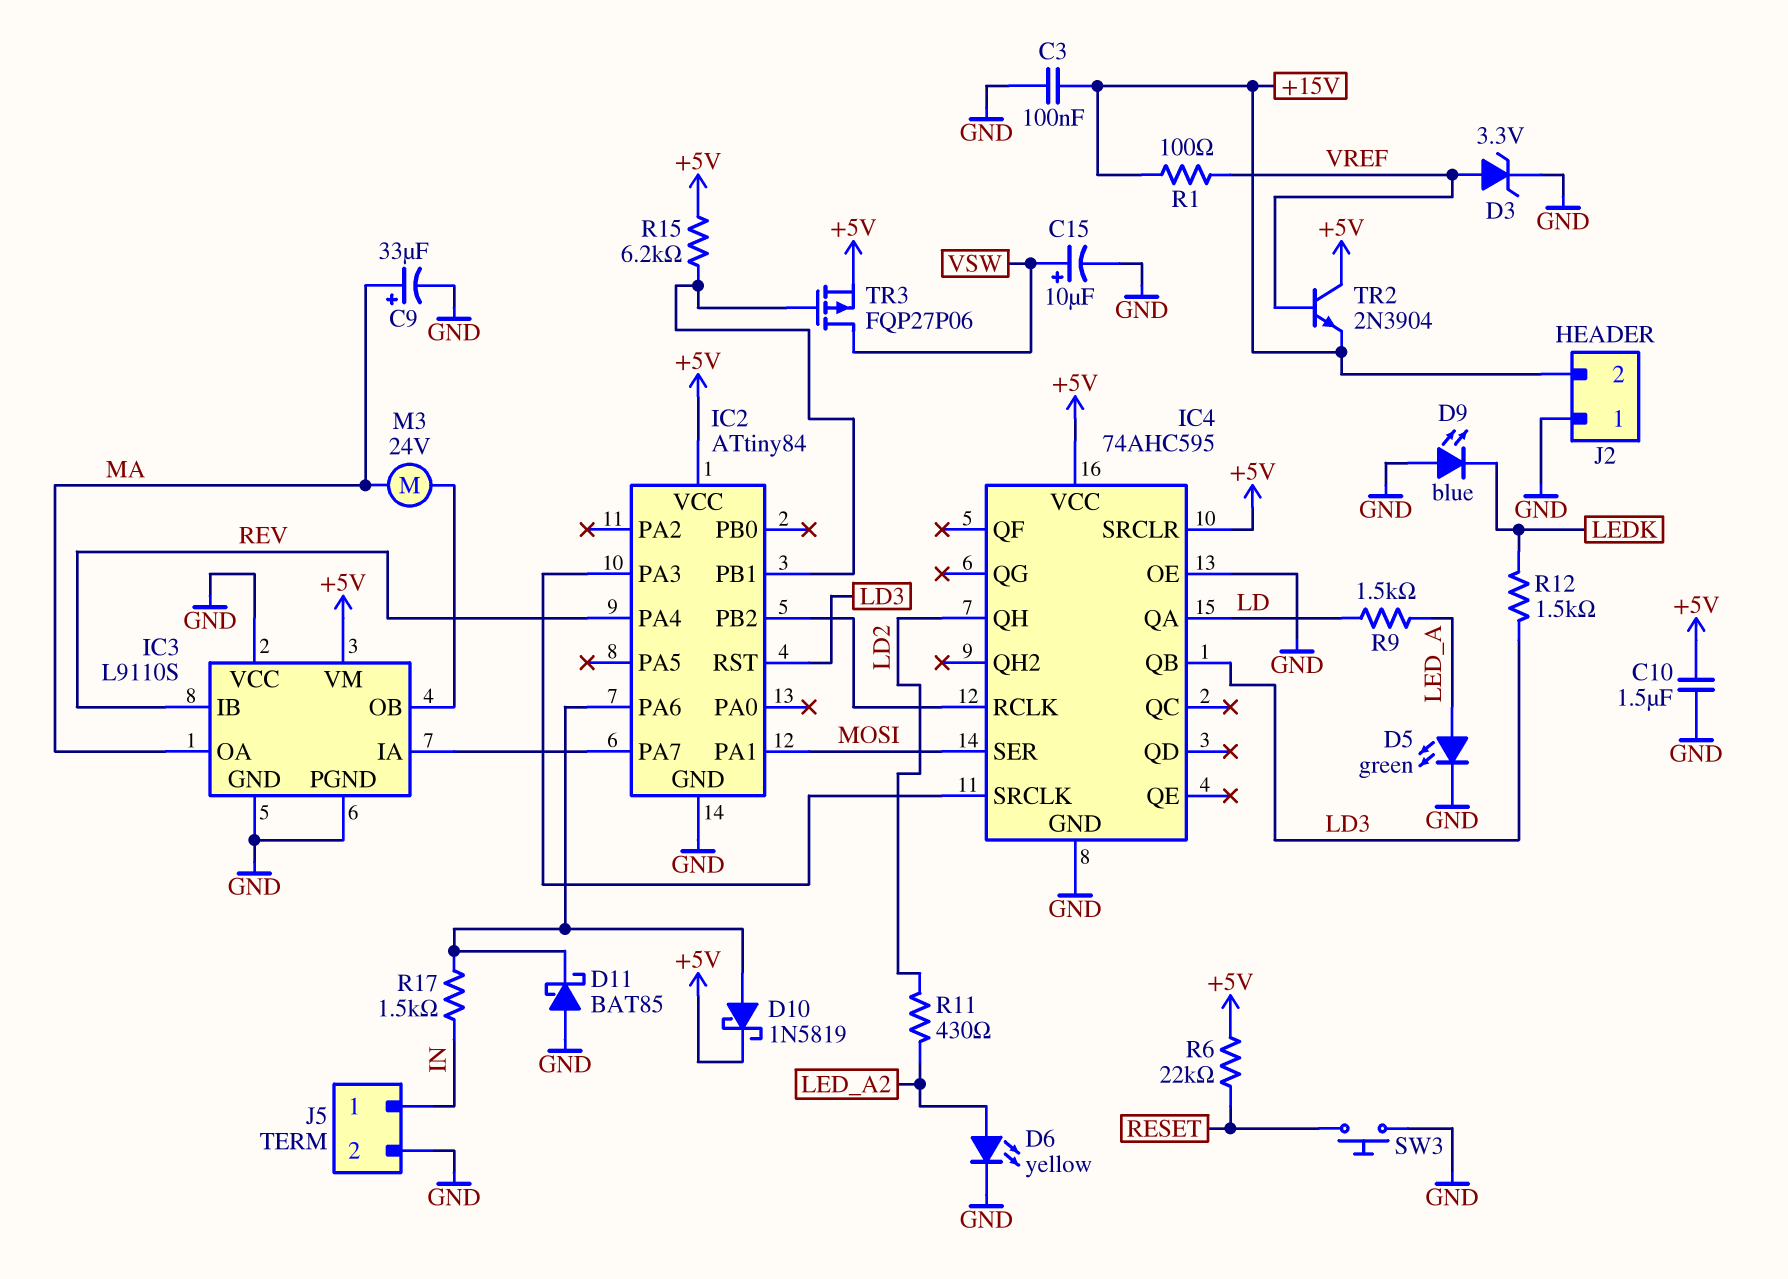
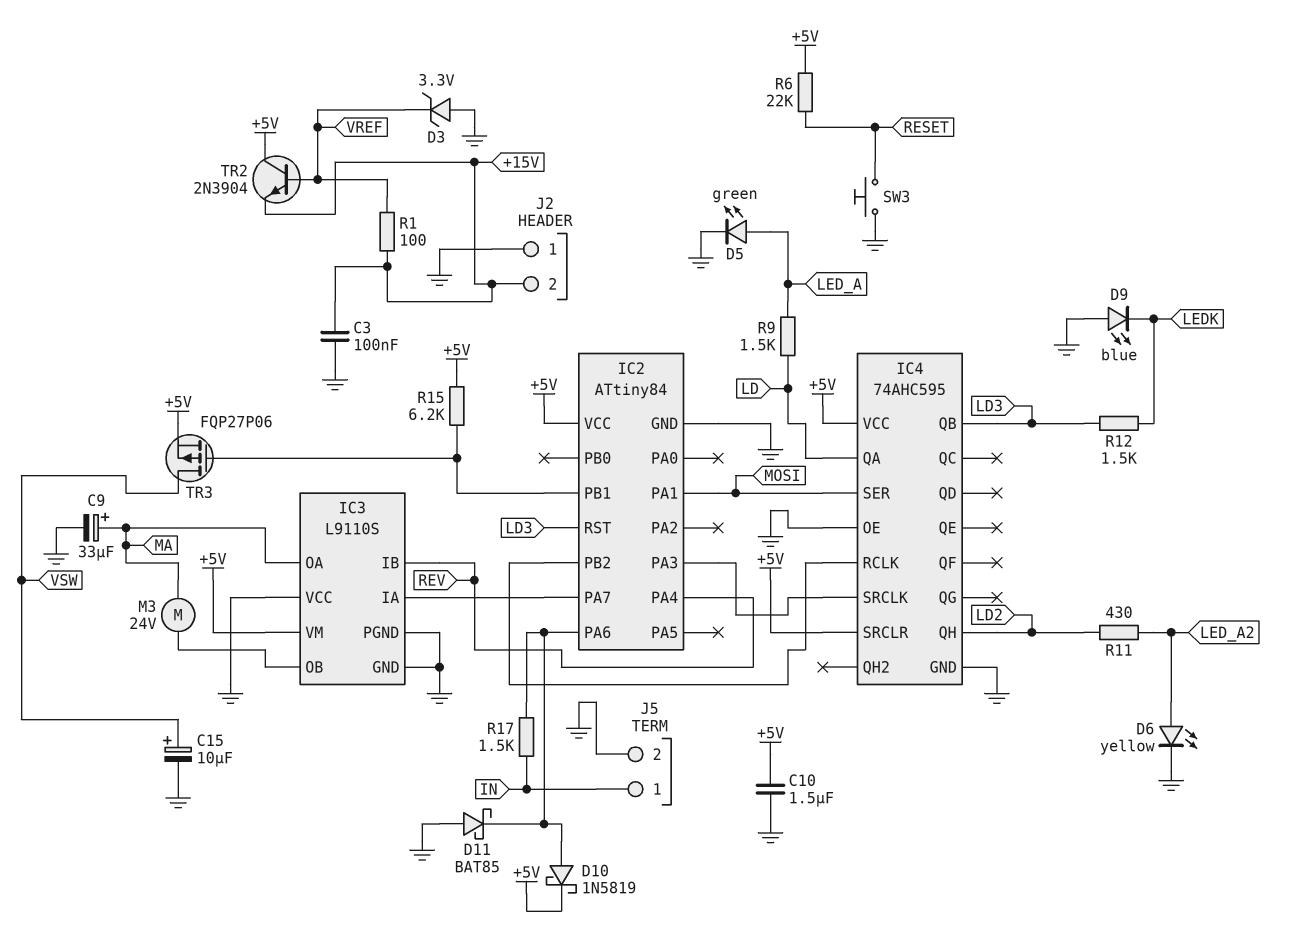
D3: zener 3.3V (A VREF, K GND) -> zener 3.3V (A GND, K VREF)

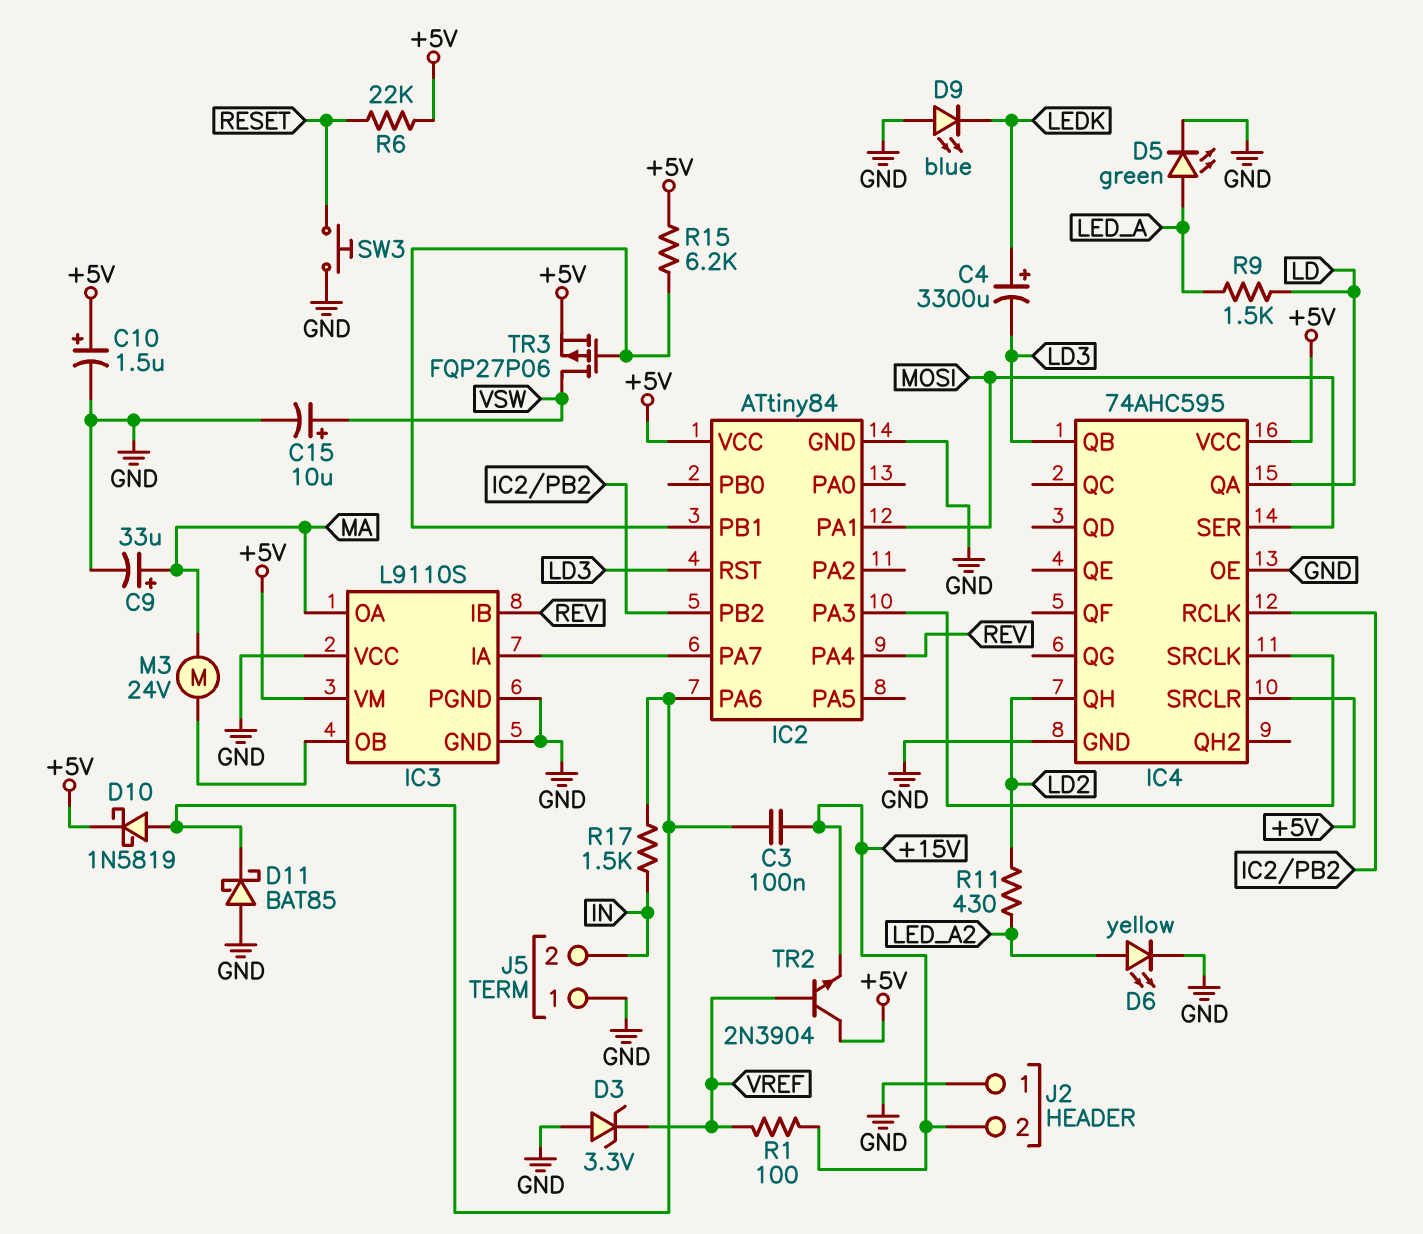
C3: 100nF (+15V, GND) -> 100nF (+15V, IC2/PA6)
C4: none -> 3300uF (plus LEDK, minus LD3)
C10: 1.5uF (+5V, GND) -> 1.5uF (plus +5V, minus GND)
J5 pin 1: IN -> GND
J5 pin 2: GND -> IN
R12: 1.5k (LD3, LEDK) -> none

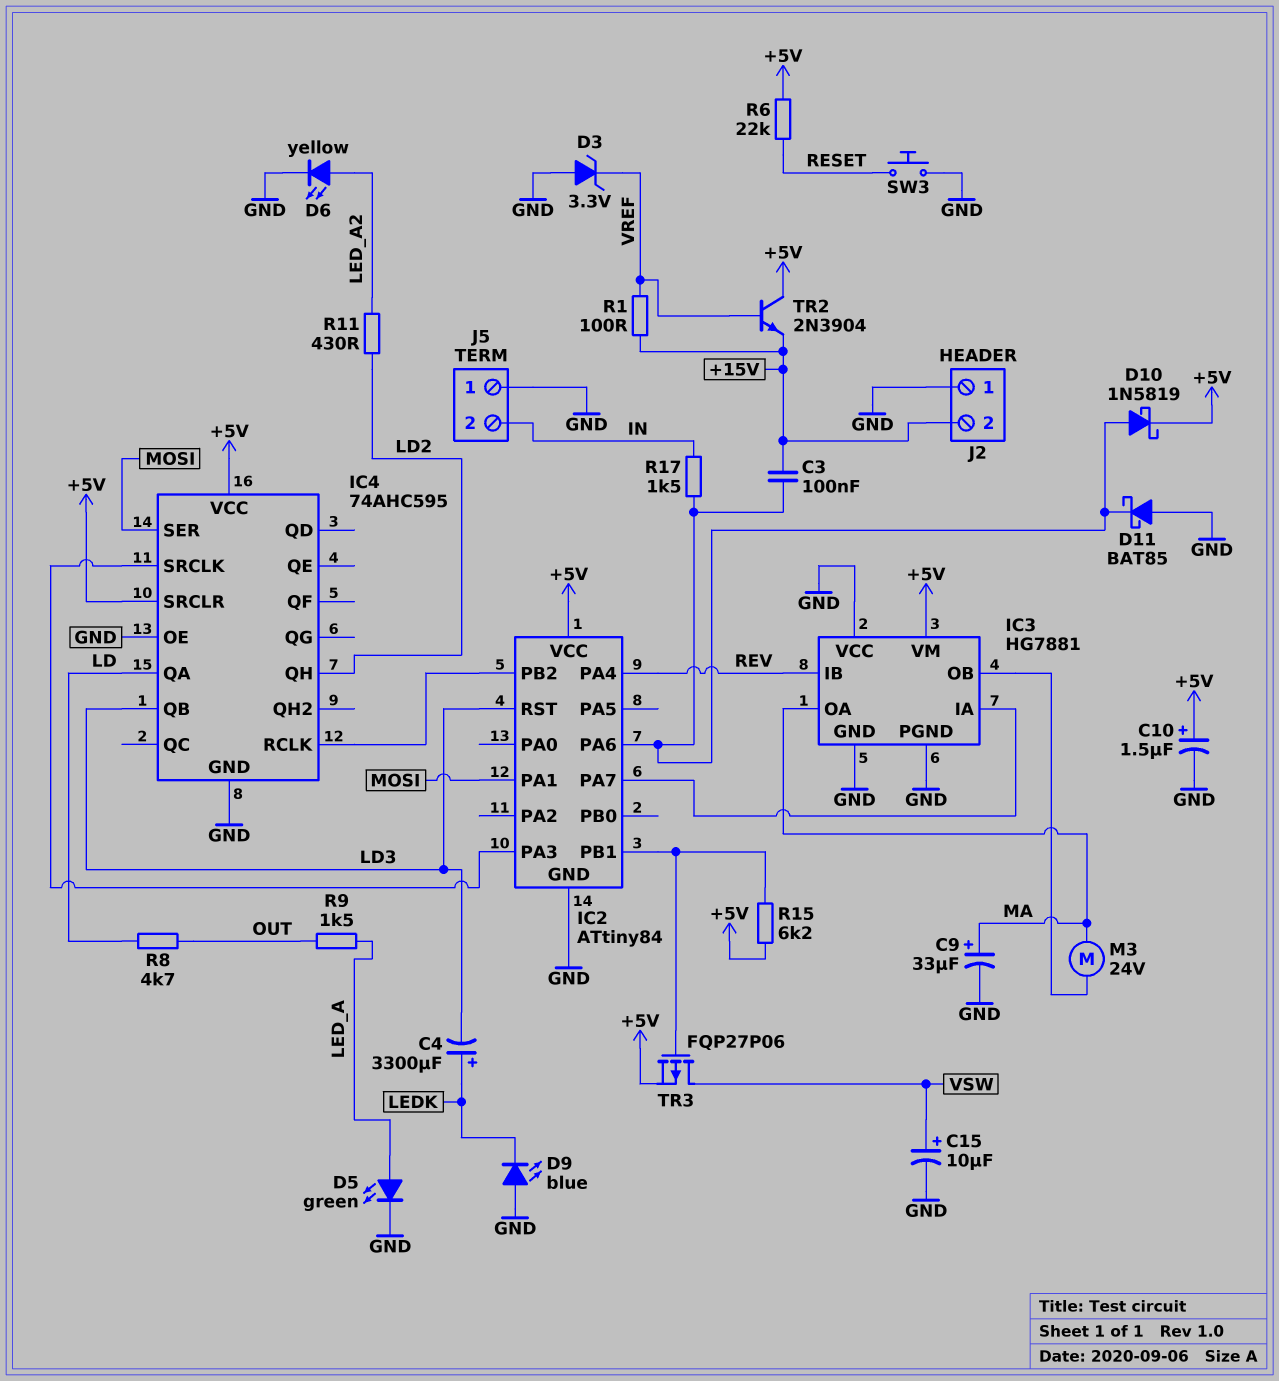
IC3: L9110S -> HG7881
R8: none -> 4.7k (LD, OUT)
R9: 1.5k (LD, LED_A) -> 1.5k (LED_A, OUT)

